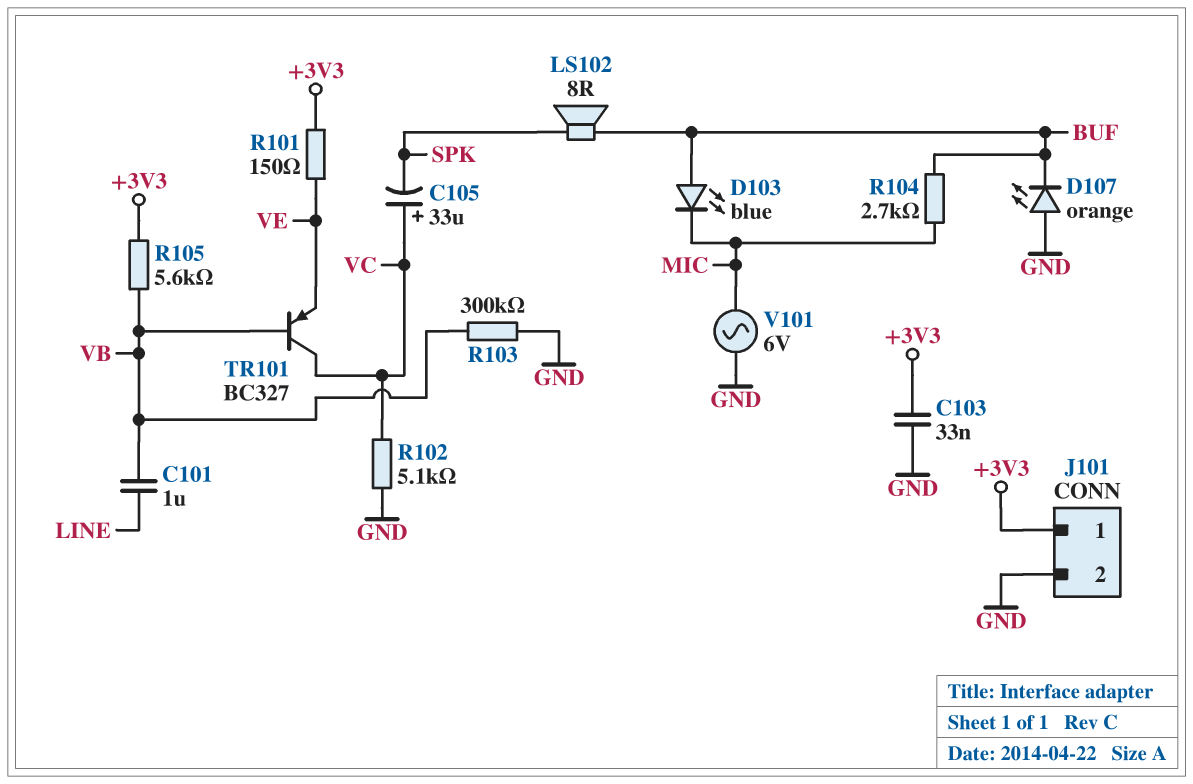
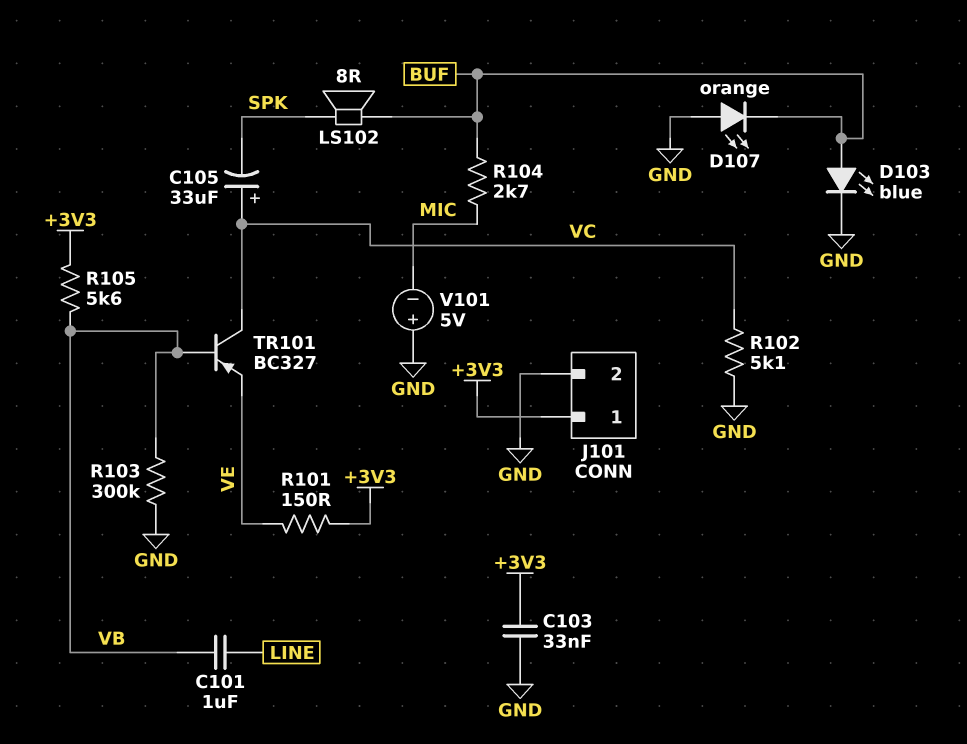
D103: LED blue (A BUF, K MIC) -> LED blue (A BUF, K GND)
V101: AC 6V (GND, MIC) -> 5V (plus GND, minus MIC)

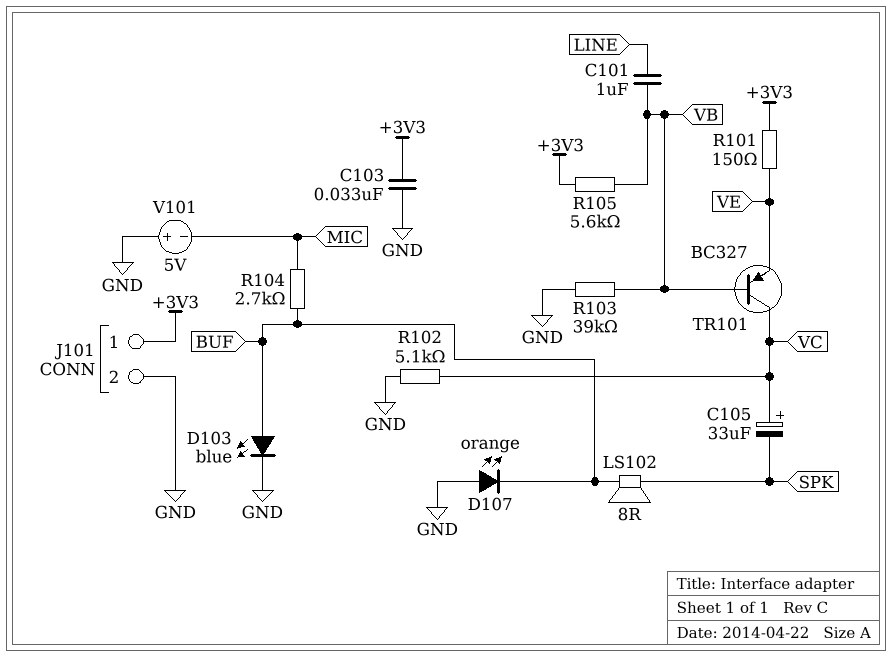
R103: 300k (GND, VB) -> 39k (GND, VB)

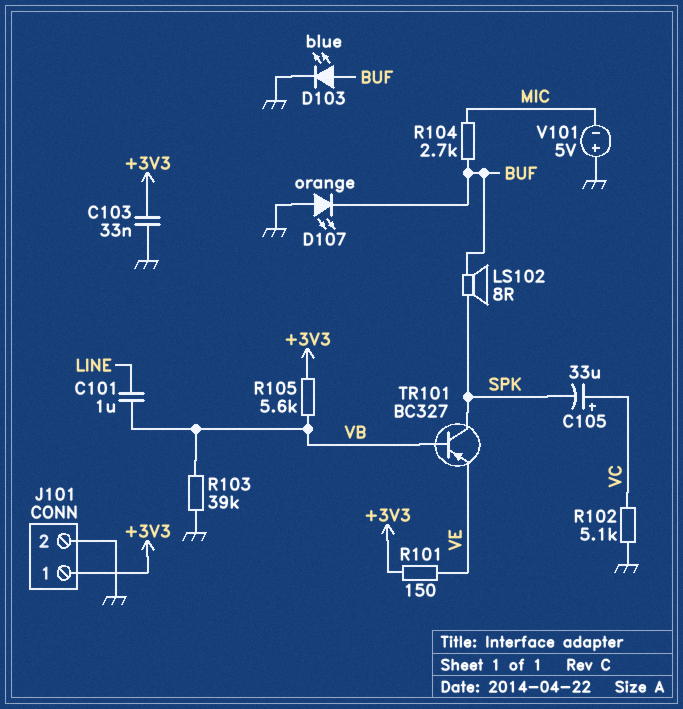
TR101: PNP BC327 (B VB, C VC, E VE) -> PNP BC327 (B VB, C SPK, E VE)

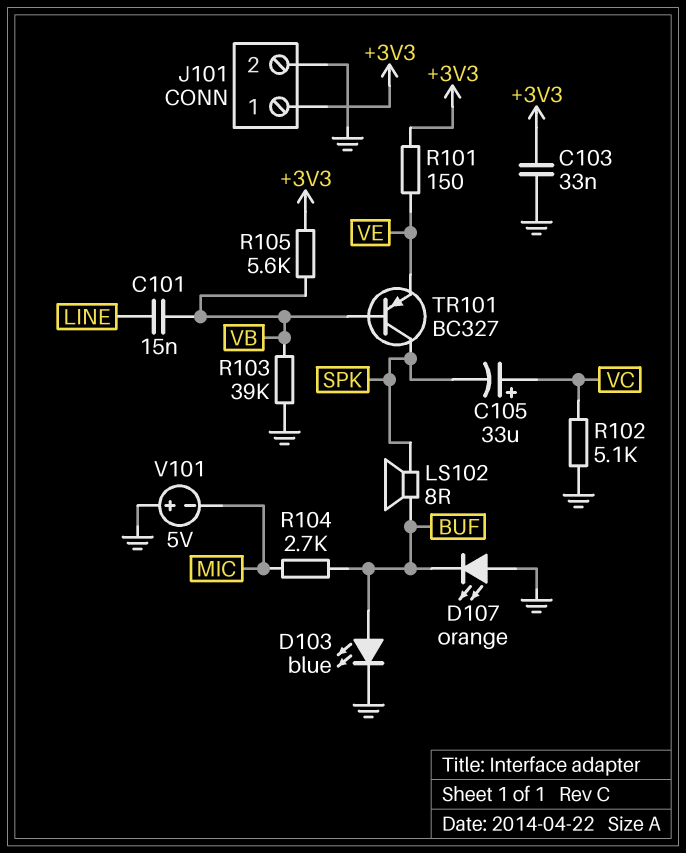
C101: 1uF (LINE, VB) -> 15nF (LINE, VB)

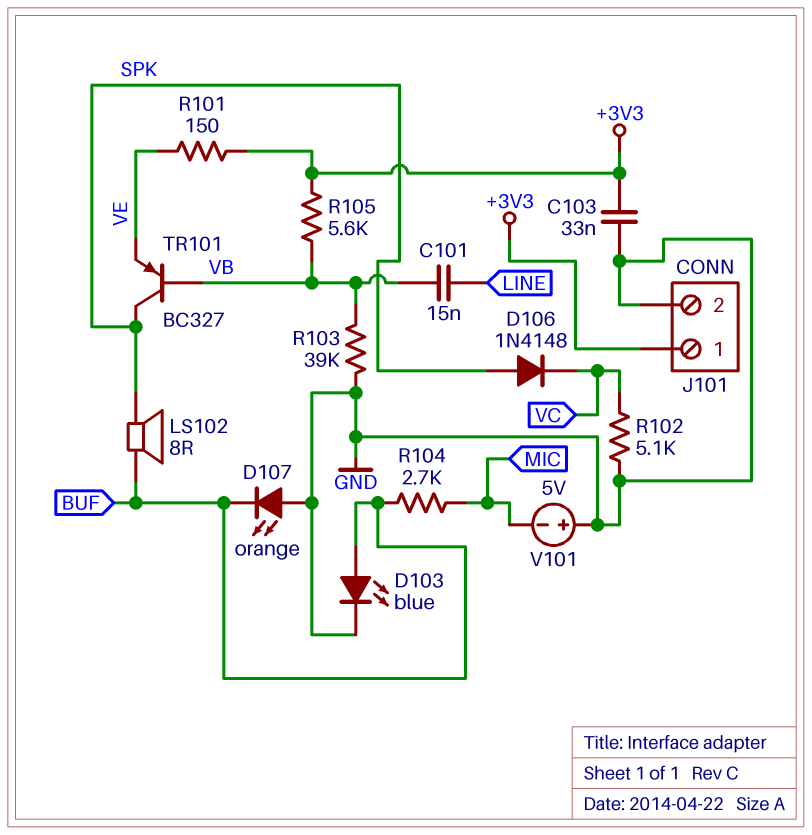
C105: 33uF (plus VC, minus SPK) -> none
D106: none -> diode 1N4148 (A SPK, K VC)

